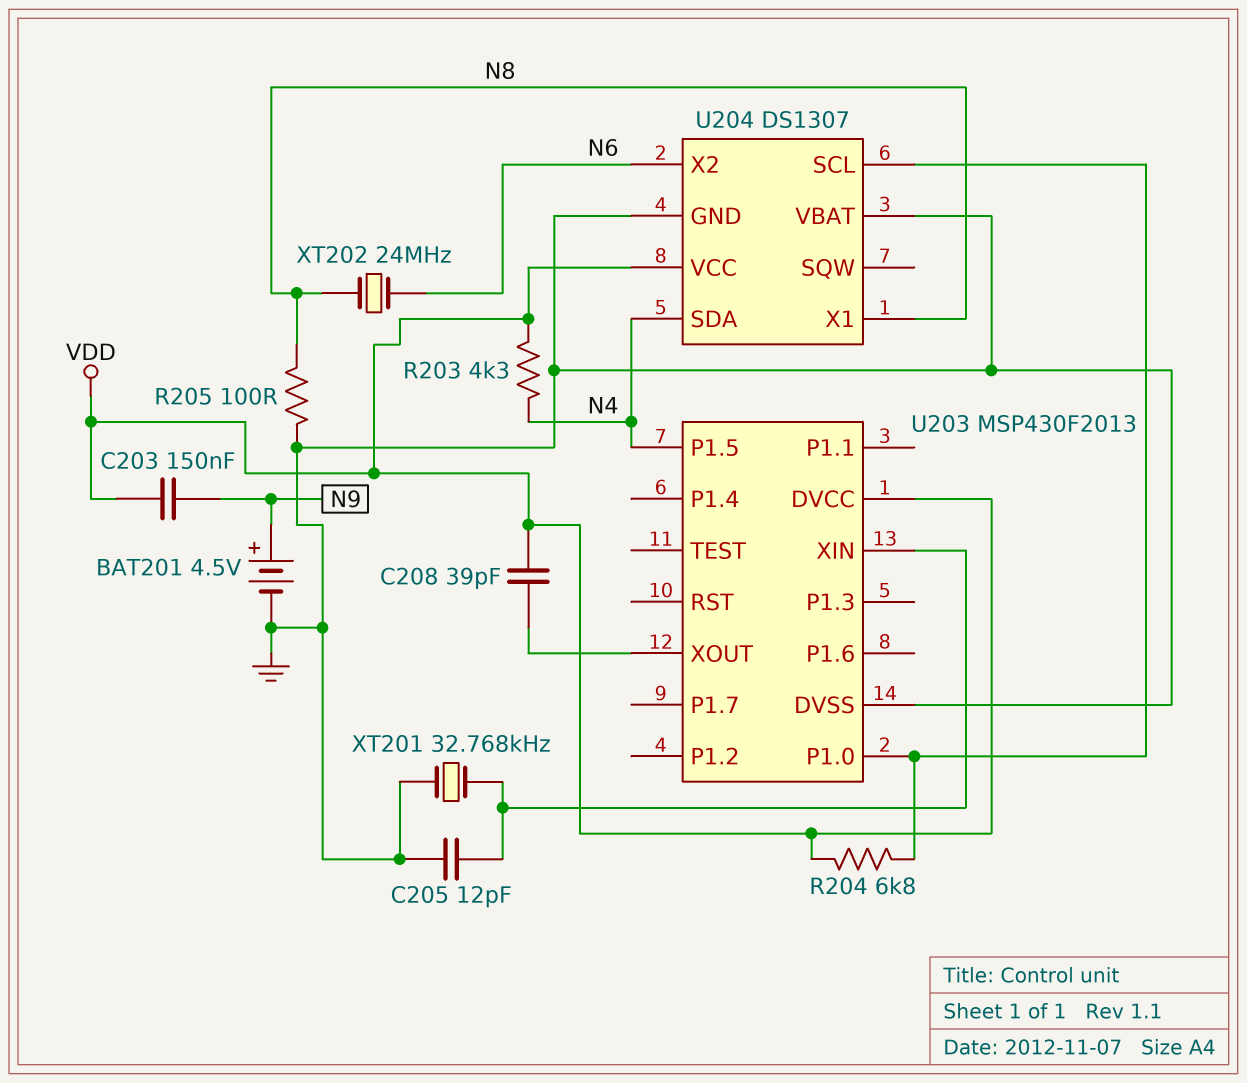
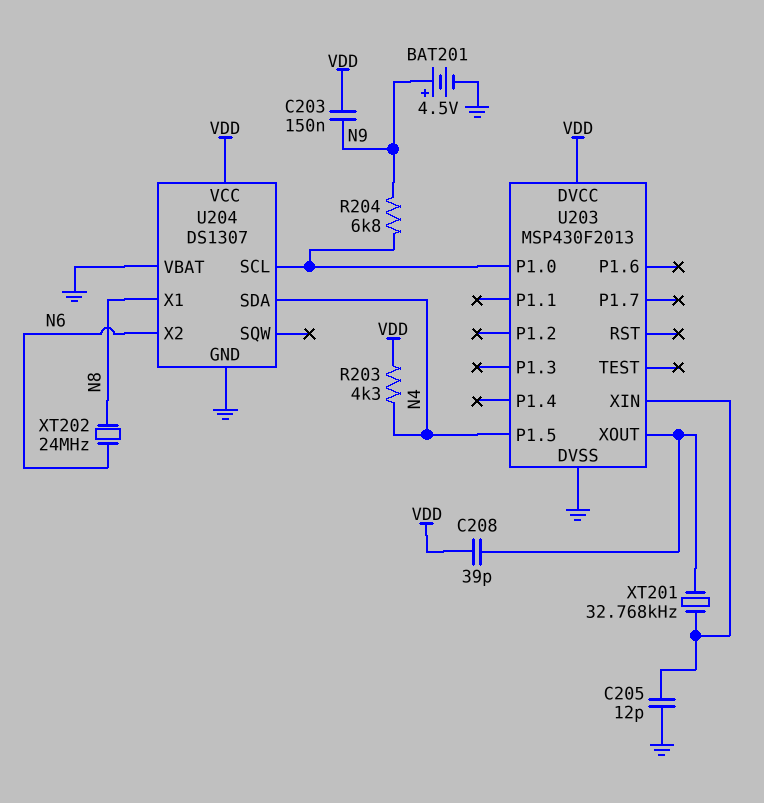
R204: 6.8k (U203/P1.0, VDD) -> 6.8k (N9, U203/P1.0)
R205: 100 (GND, N8) -> none
XT201: 32.768kHz (GND, U203/XIN) -> 32.768kHz (U203/XIN, U203/XOUT)

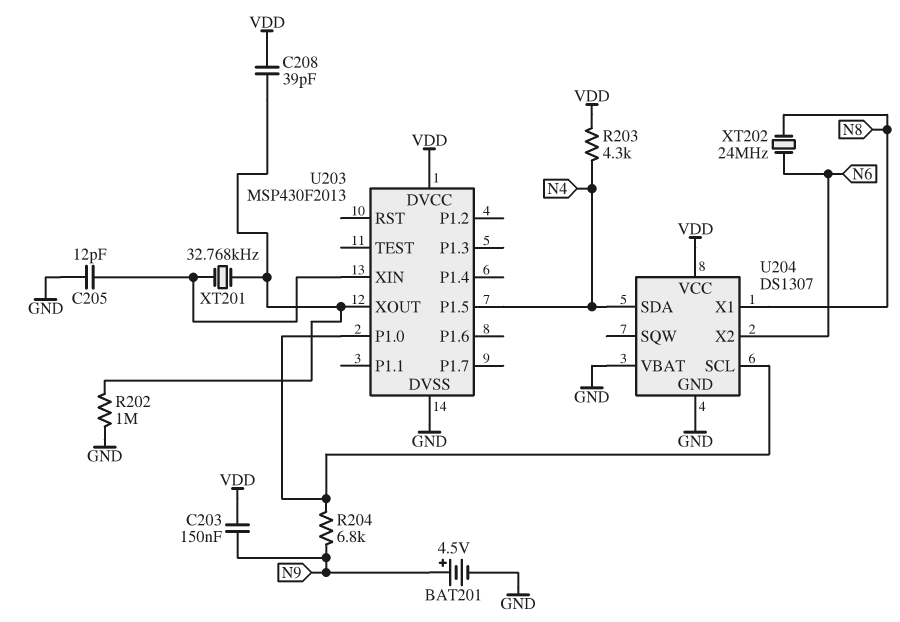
R202: none -> 1M (GND, U203/XOUT)

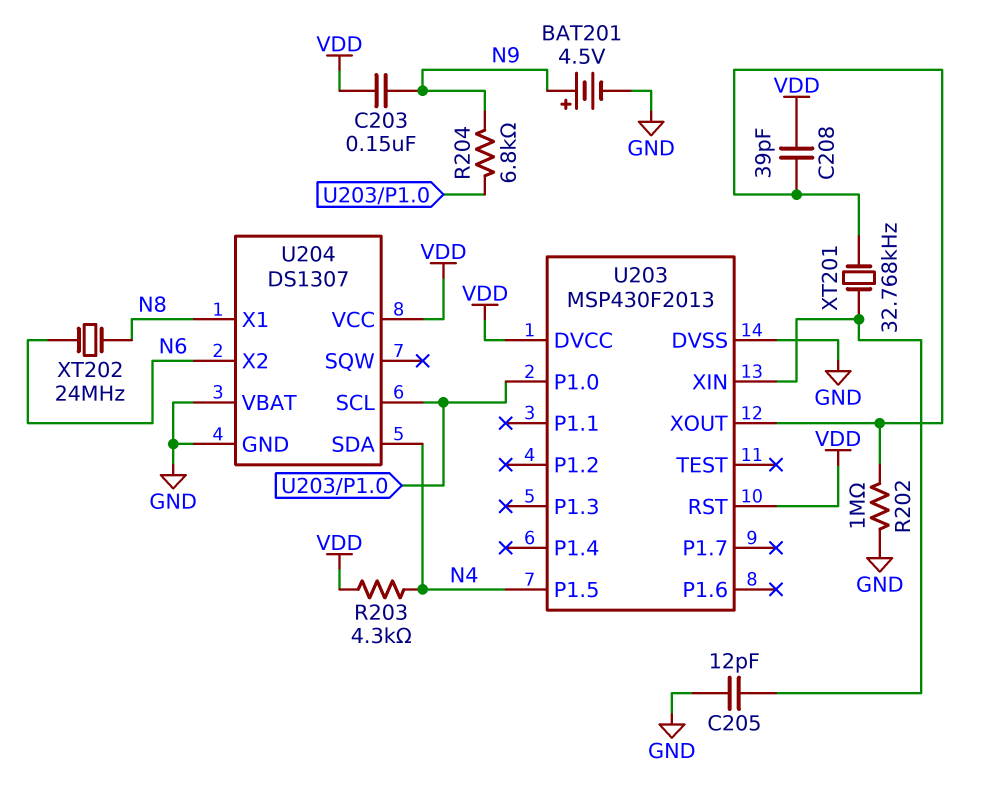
U203 pin RST: none -> VDD

